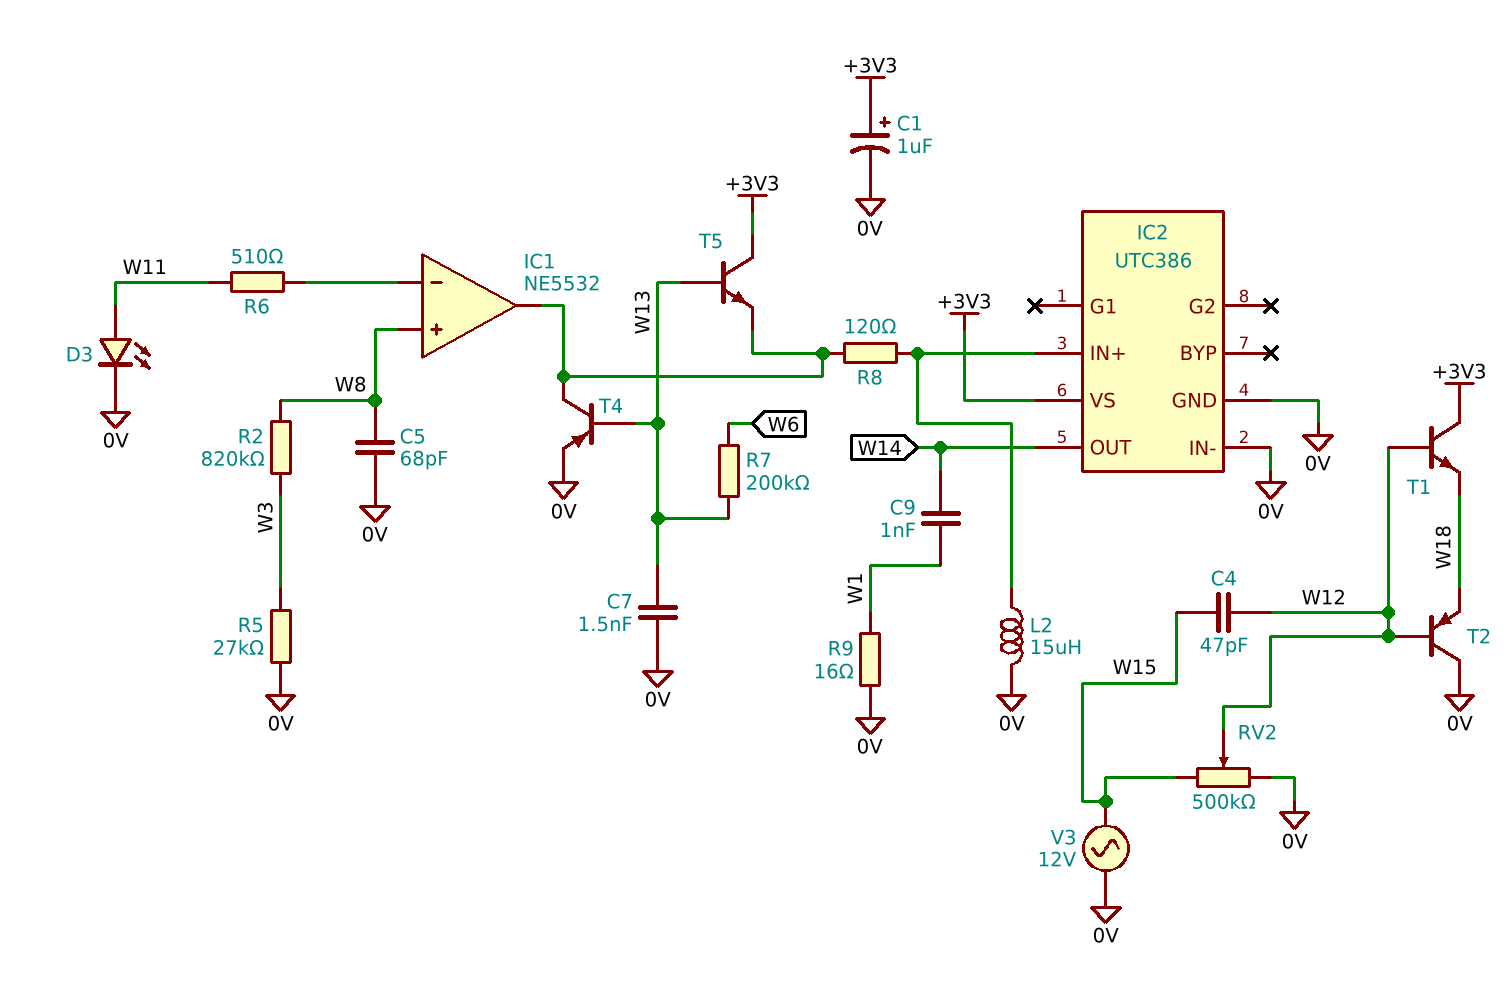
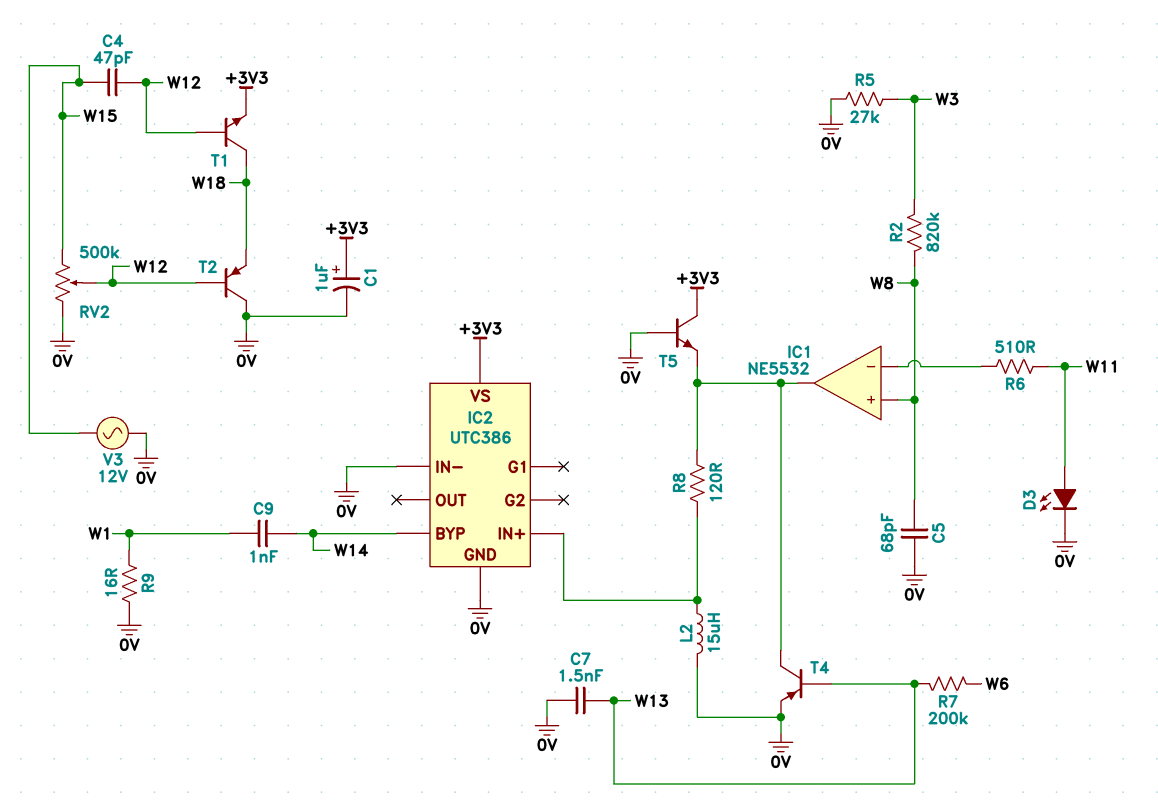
IC2 pin BYP: none -> W14
IC2 pin OUT: W14 -> none
T1: NPN (B W12, C +3V3, E W18) -> NPN (B W12, C W18, E +3V3)
T5: NPN (B W13, C +3V3, E IC1/out) -> NPN (B 0V, C +3V3, E IC1/out)

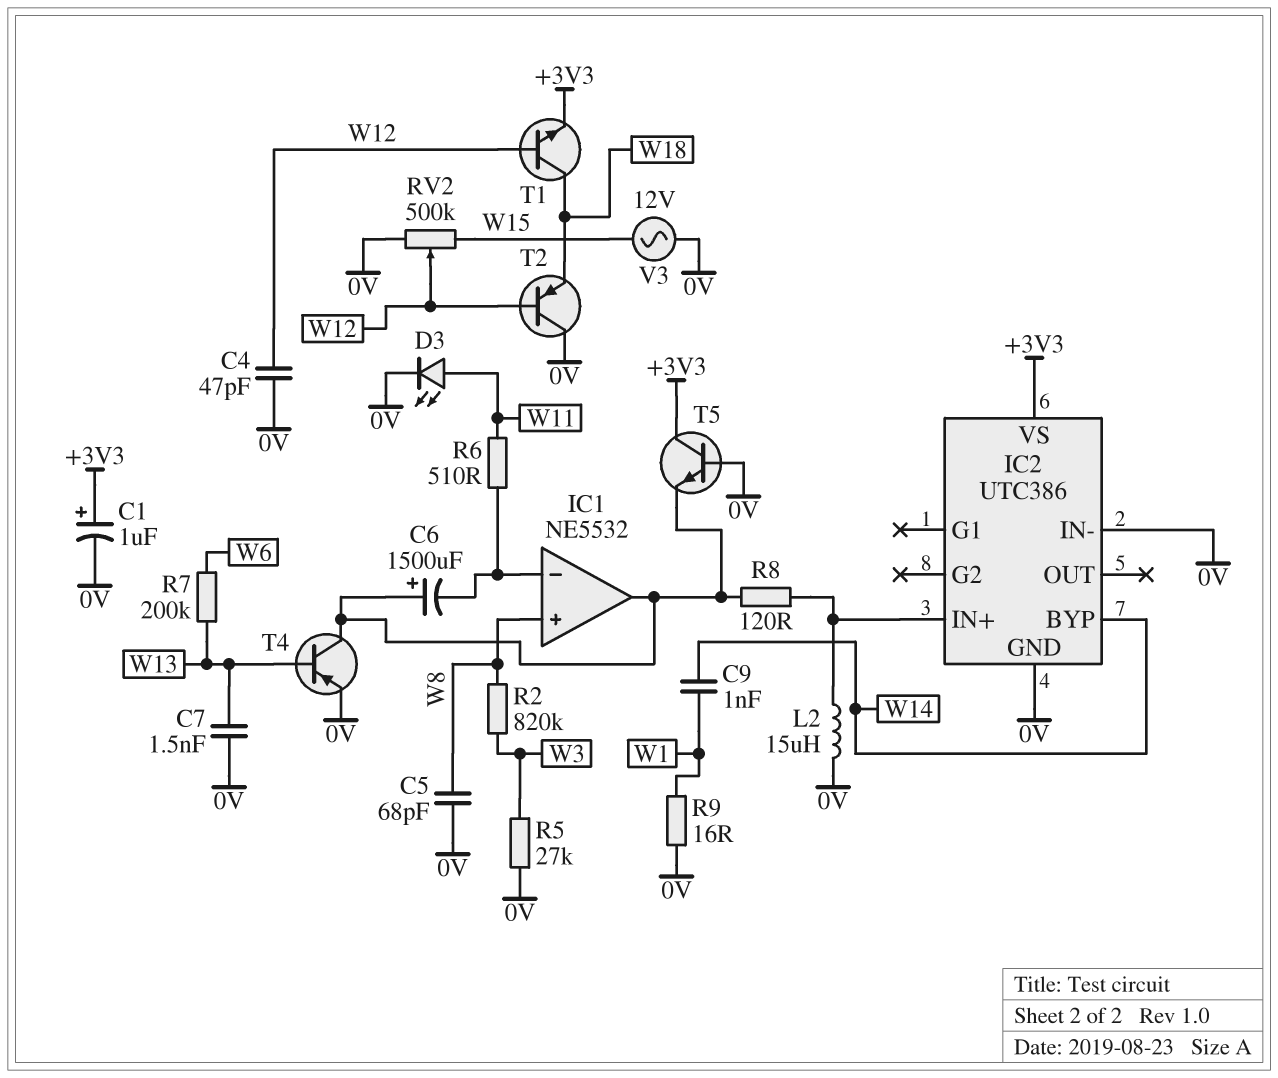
C4: 47pF (W12, W15) -> 47pF (0V, W12)
C6: none -> 1500uF (plus IC1/out, minus IC1/in-)

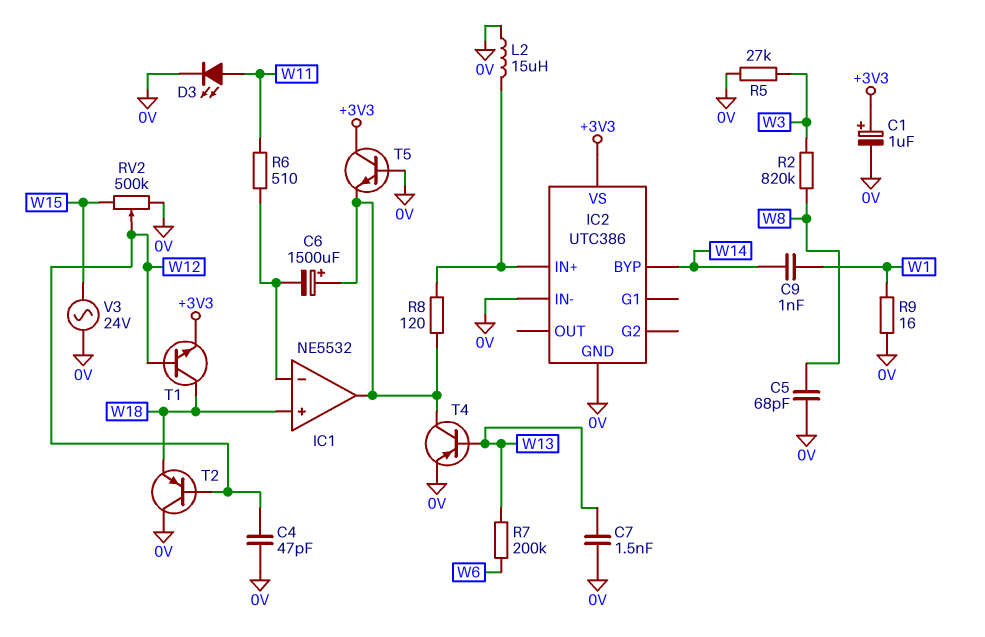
IC1 pin in+: W8 -> W18
V3: AC 12V (0V, W15) -> AC 24V (0V, W15)

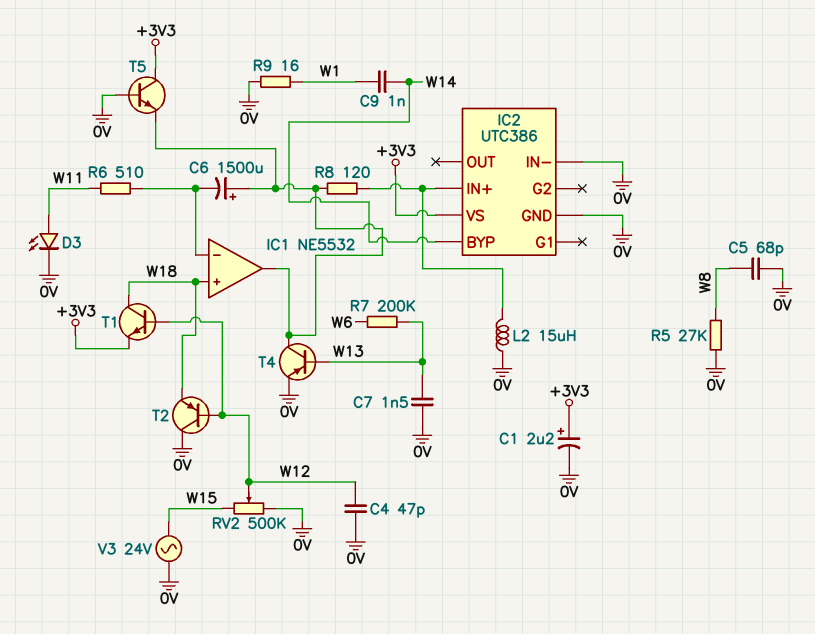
C1: 1uF (plus +3V3, minus 0V) -> 2.2uF (plus +3V3, minus 0V)
R2: 820k (W3, W8) -> none
R5: 27k (0V, W3) -> 27k (0V, W8)

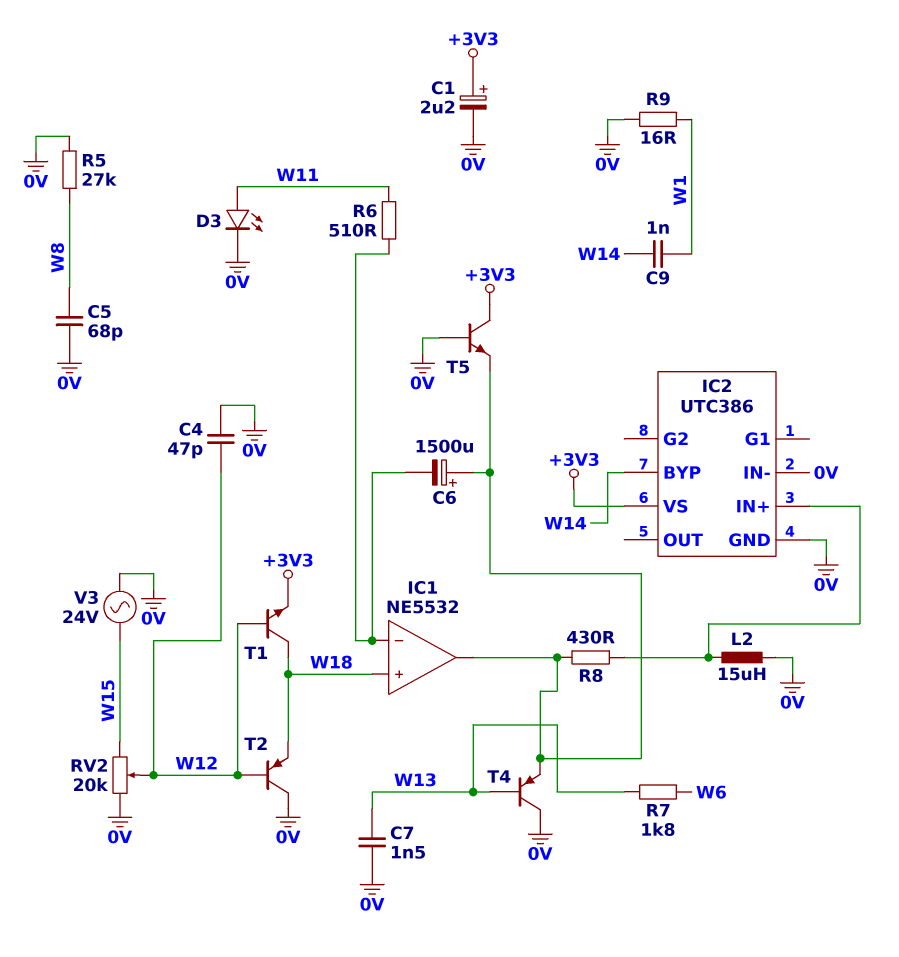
R7: 200k (W6, W13) -> 1.8k (W6, W13)
R8: 120 (IC1/out, IC2/IN+) -> 430 (IC1/out, IC2/IN+)
RV2: 500k (0V, W15, wiper W12) -> 20k (0V, W15, wiper W12)
T4: PNP (B W13, C IC1/out, E 0V) -> PNP (B W13, C 0V, E IC1/out)

